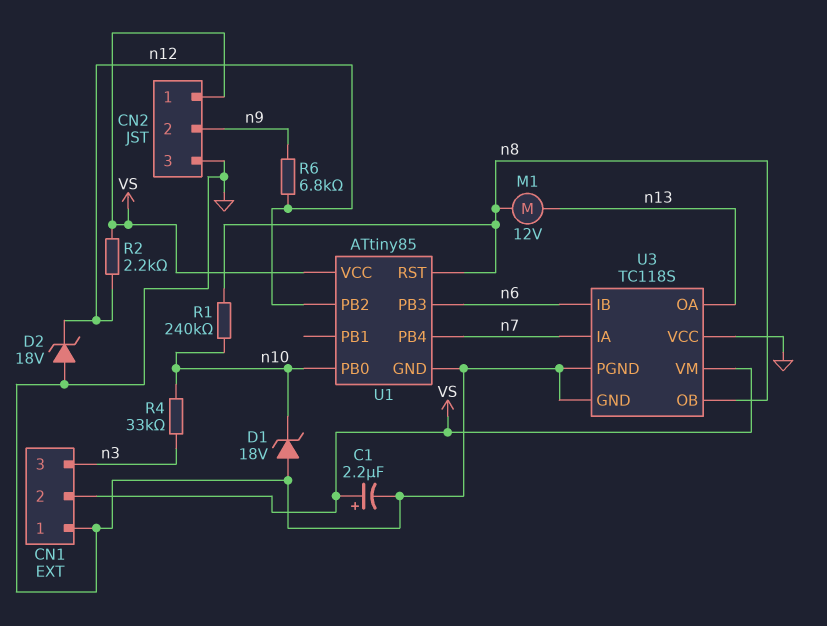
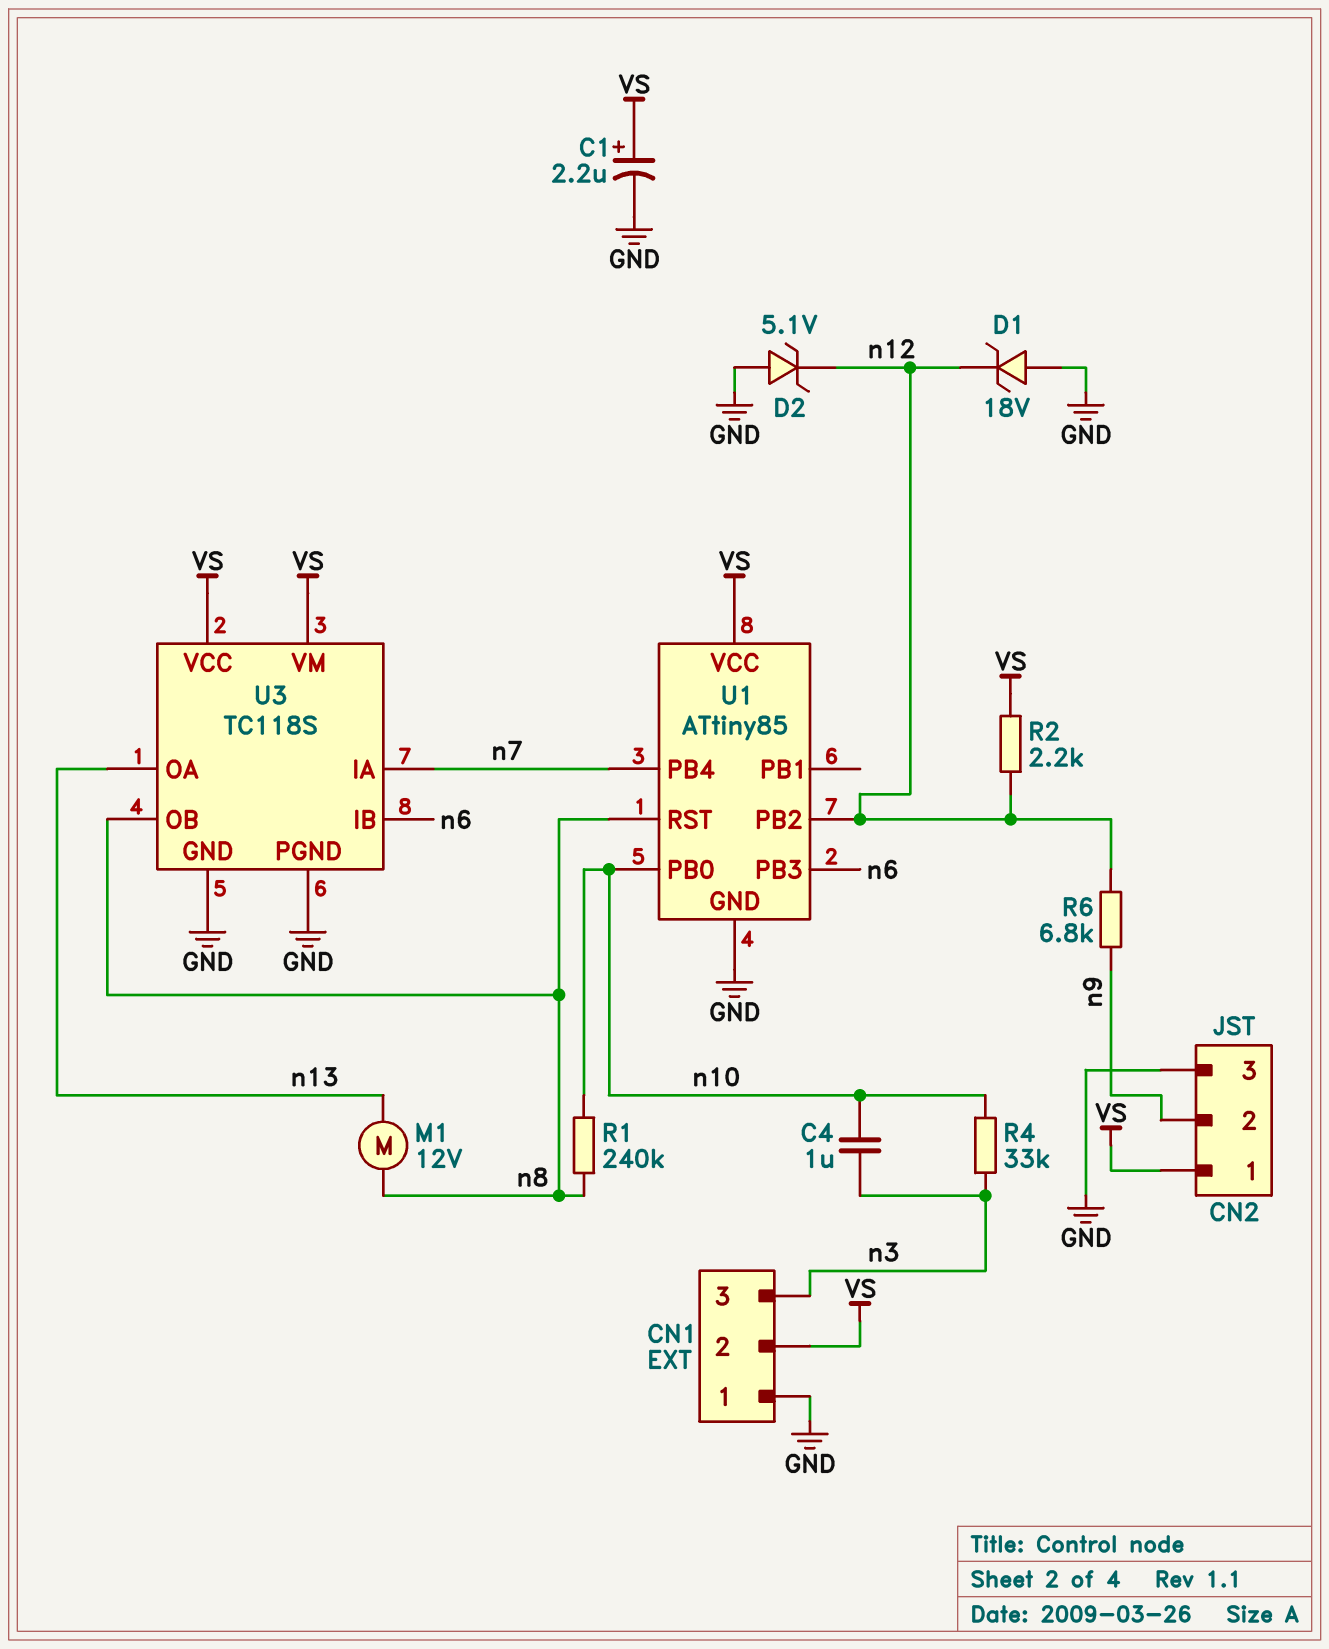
C4: none -> 1uF (n3, n10)
D1: zener 18V (A GND, K n10) -> zener 18V (A GND, K n12)
D2: zener 18V (A GND, K n12) -> zener 5.1V (A GND, K n12)
U3 pin VCC: GND -> VS

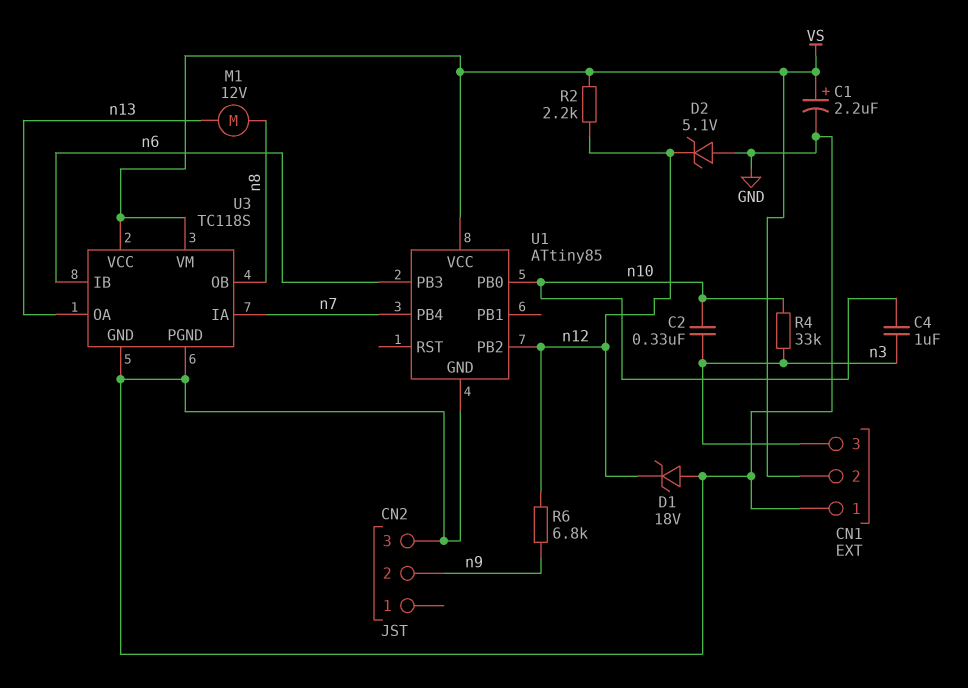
C2: none -> 330nF (n3, n10)
CN2 pin 1: VS -> none
R1: 240k (n8, n10) -> none
U1 pin RST: n8 -> none

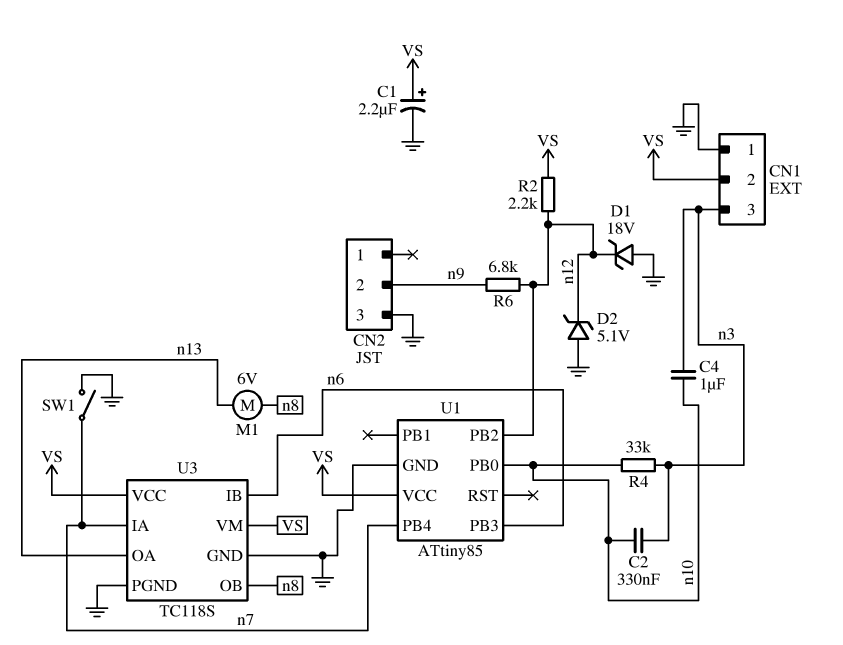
M1: motor 12V (n8, n13) -> motor 6V (n8, n13)
SW1: none -> switch (GND, n7)

